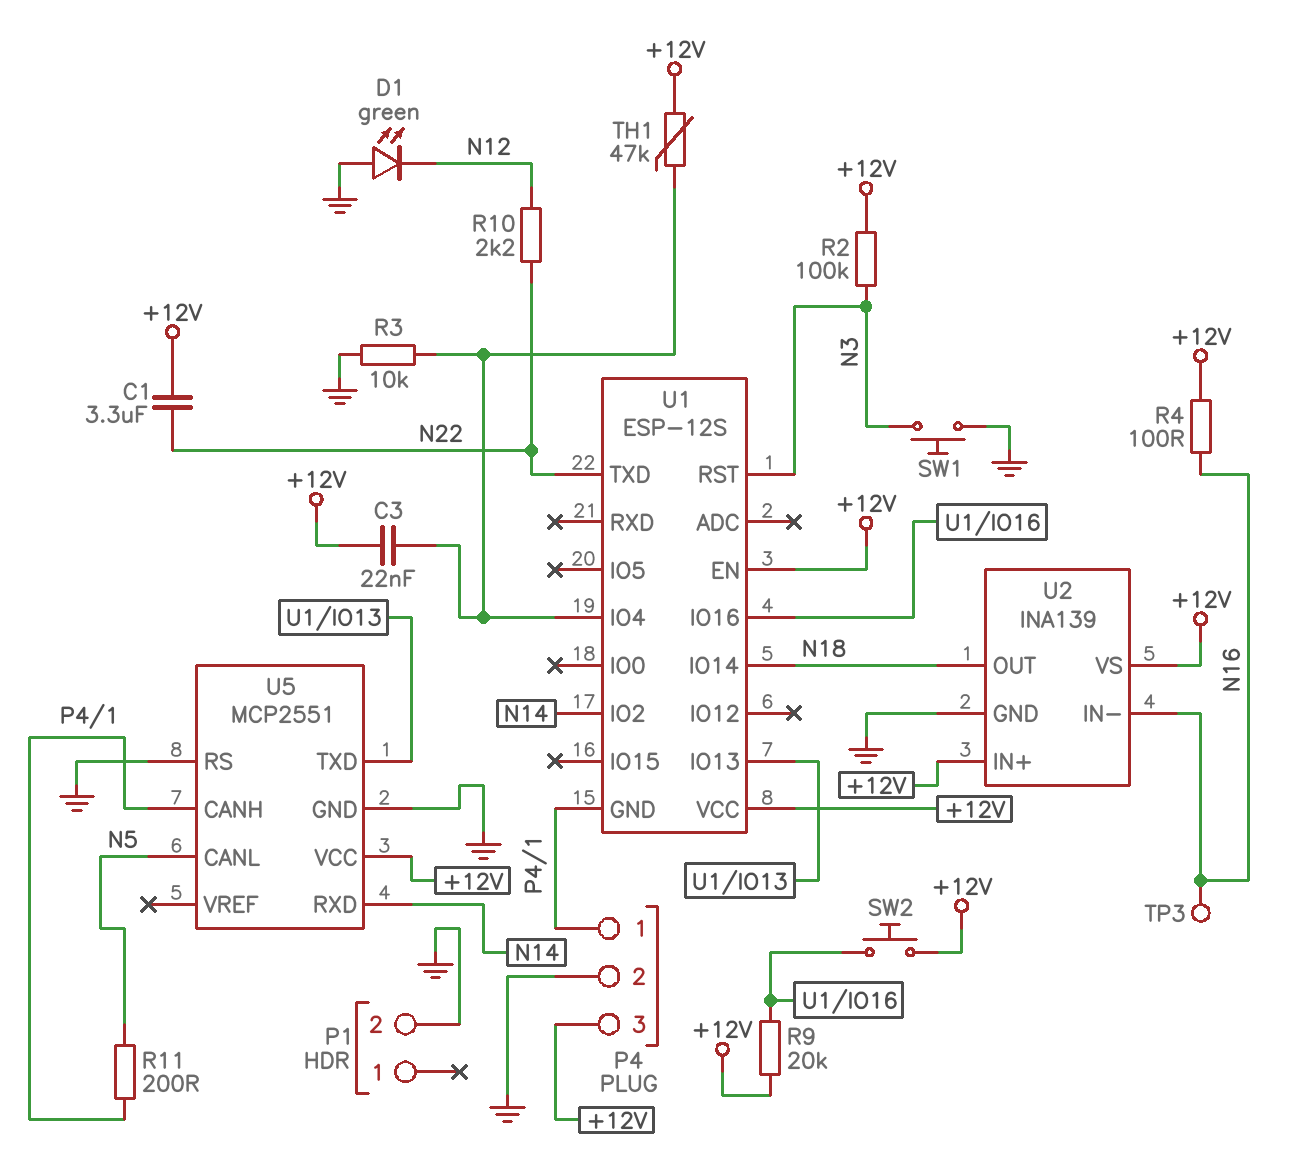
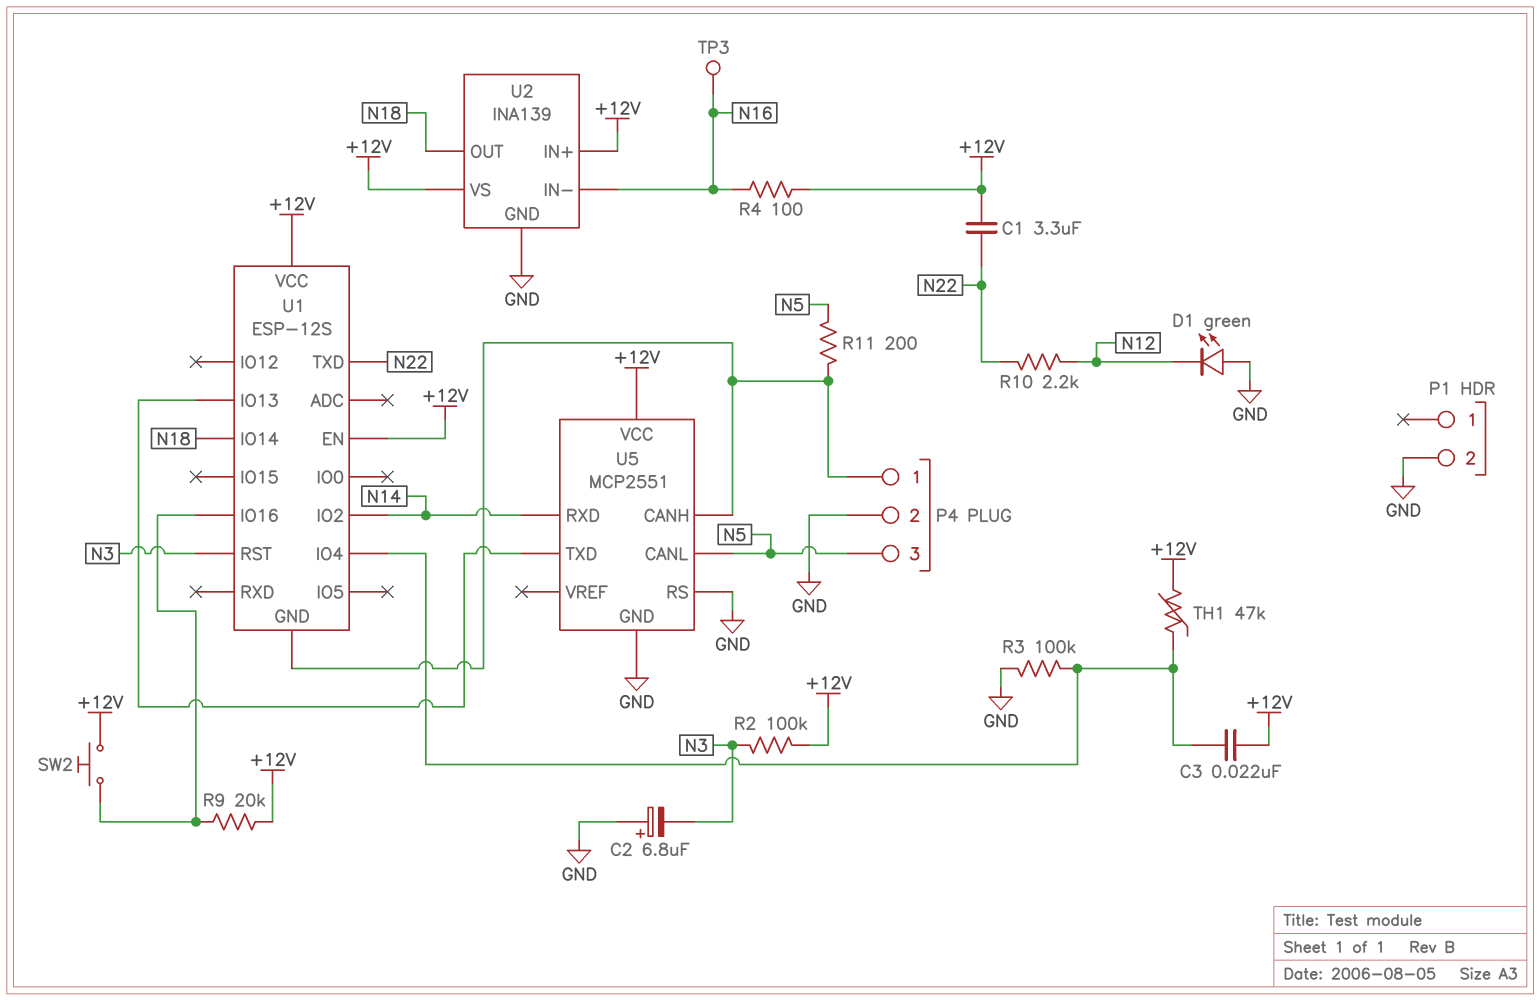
C2: none -> 6.8uF (plus GND, minus N3)
P4 pin 3: +12V -> N5
R3: 10k (GND, U1/IO4) -> 100k (GND, U1/IO4)
SW1: button (GND, N3) -> none

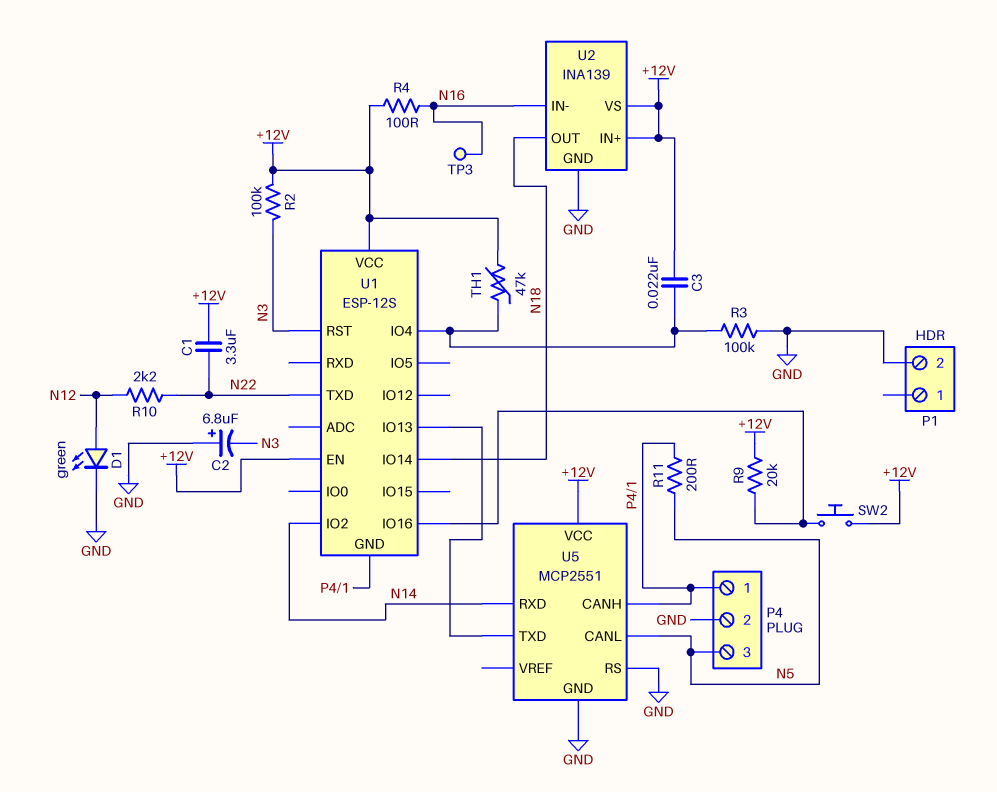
D1: LED green (A GND, K N12) -> LED green (A N12, K GND)

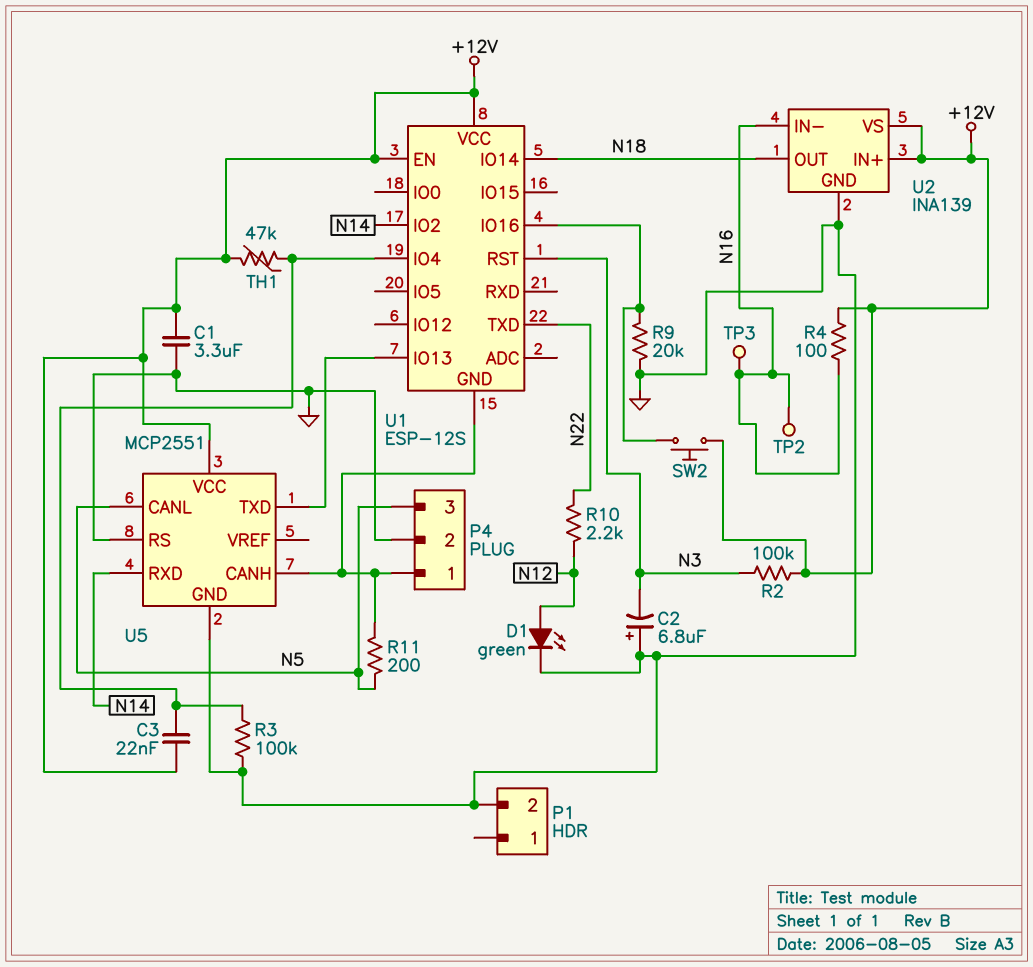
C1: 3.3uF (+12V, N22) -> 3.3uF (+12V, GND)
R9: 20k (+12V, U1/IO16) -> 20k (GND, U1/IO16)
TP2: none -> test point (N16)

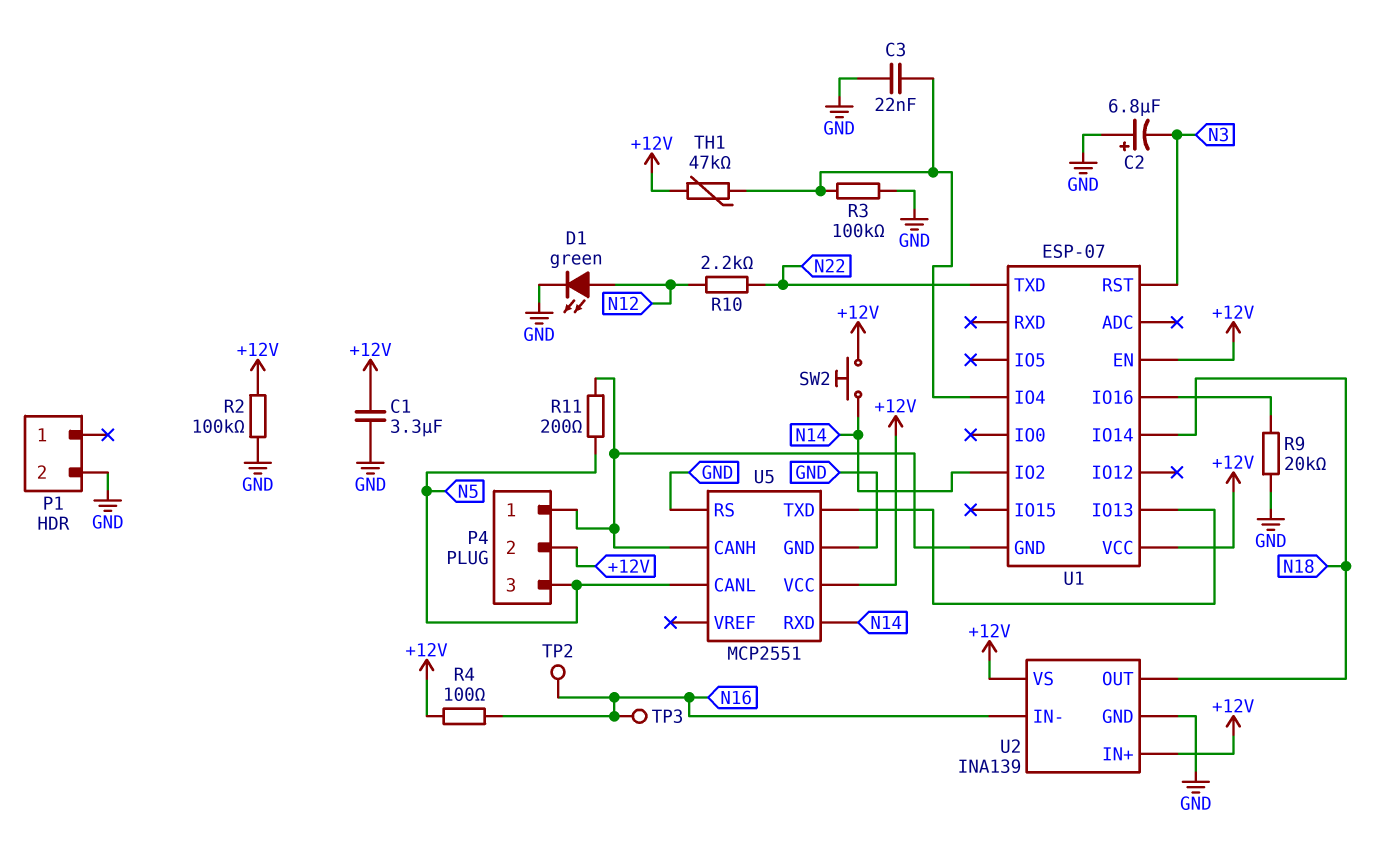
C3: 22nF (+12V, U1/IO4) -> 22nF (GND, U1/IO4)
P4 pin 2: GND -> +12V
R2: 100k (+12V, N3) -> 100k (+12V, GND)
SW2: button (+12V, U1/IO16) -> button (+12V, N14)
U1: ESP-12S -> ESP-07

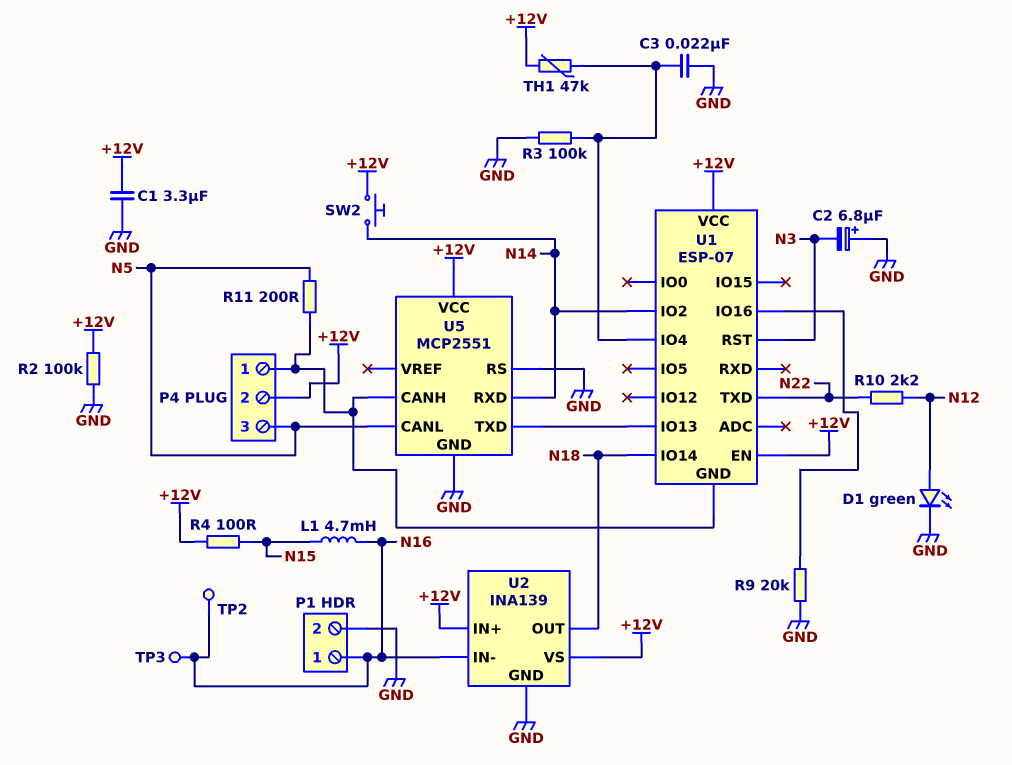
L1: none -> 4.7mH (N15, N16)
P1 pin 1: none -> N16
R4: 100 (+12V, N16) -> 100 (+12V, N15)

